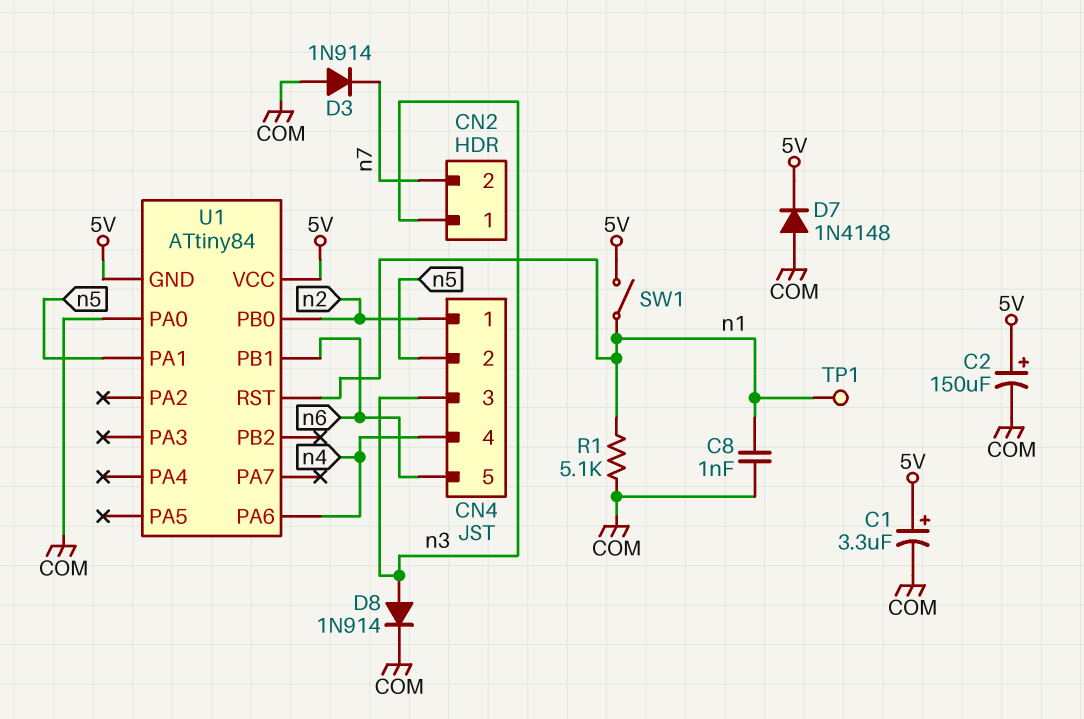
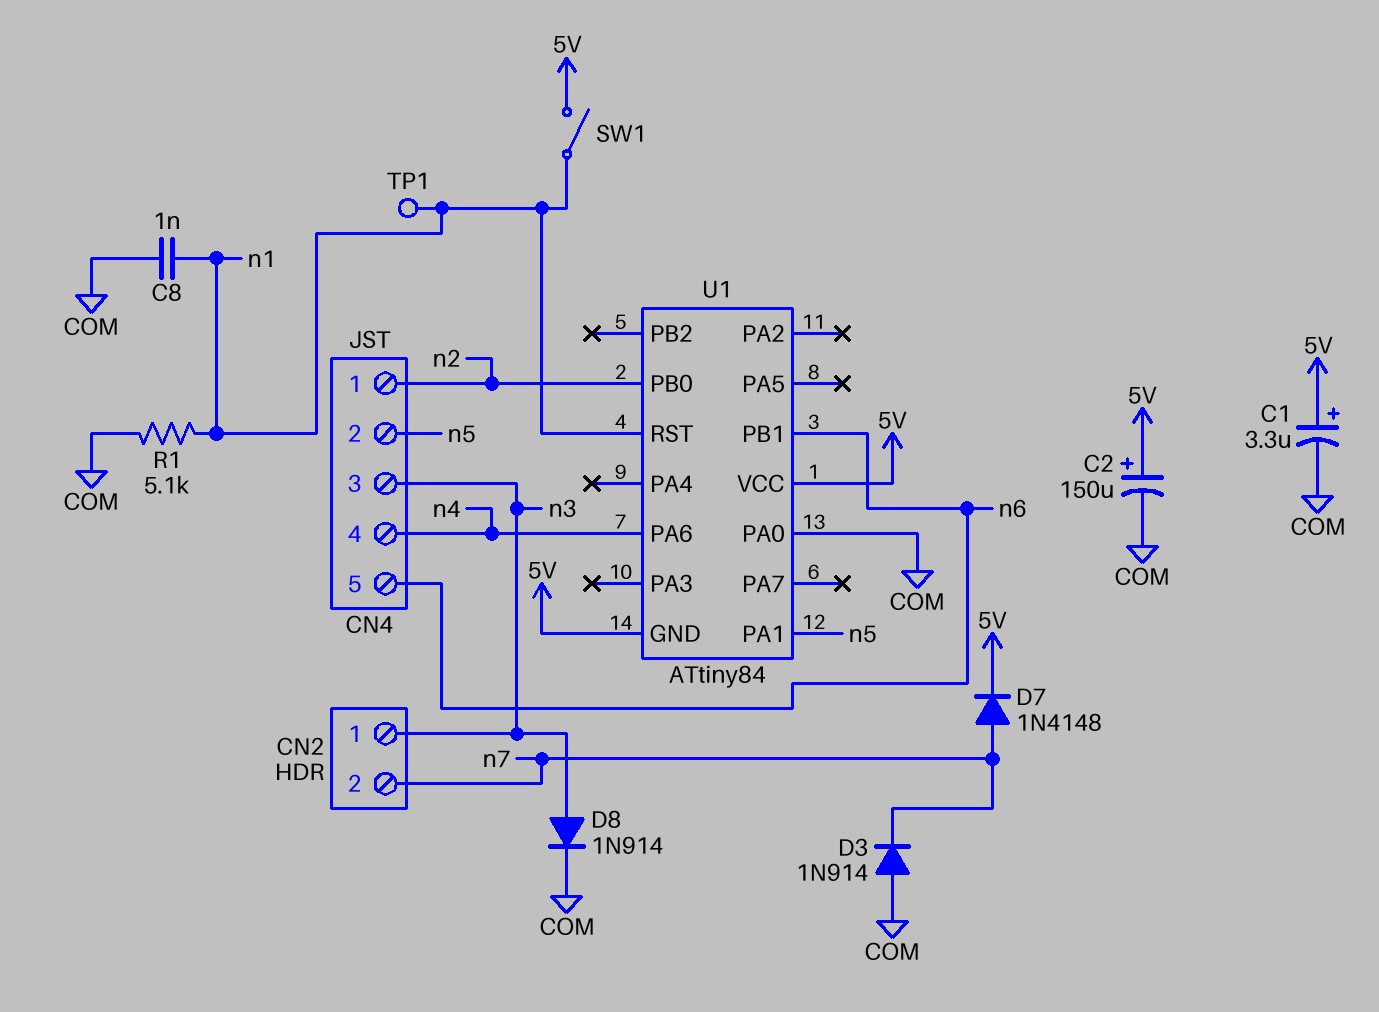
D7: diode 1N4148 (A COM, K 5V) -> diode 1N4148 (A n7, K 5V)

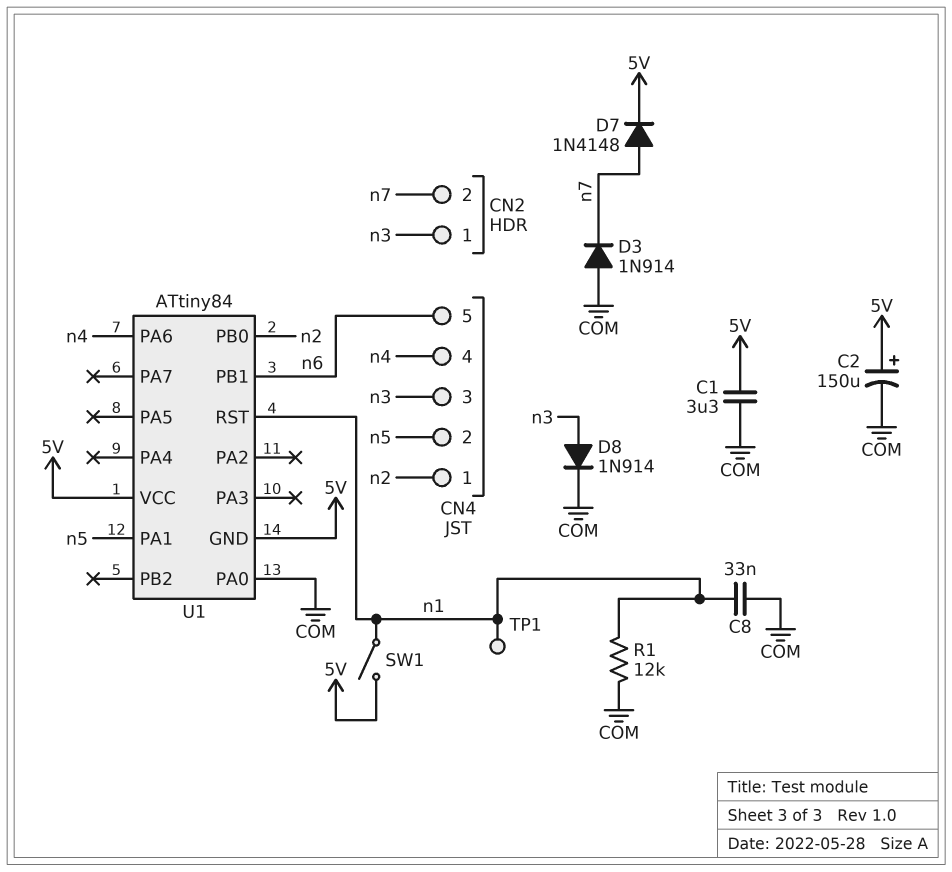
C1: 3.3uF (plus 5V, minus COM) -> 3.3uF (5V, COM)
C8: 1nF (COM, n1) -> 33nF (COM, n1)
R1: 5.1k (COM, n1) -> 12k (COM, n1)

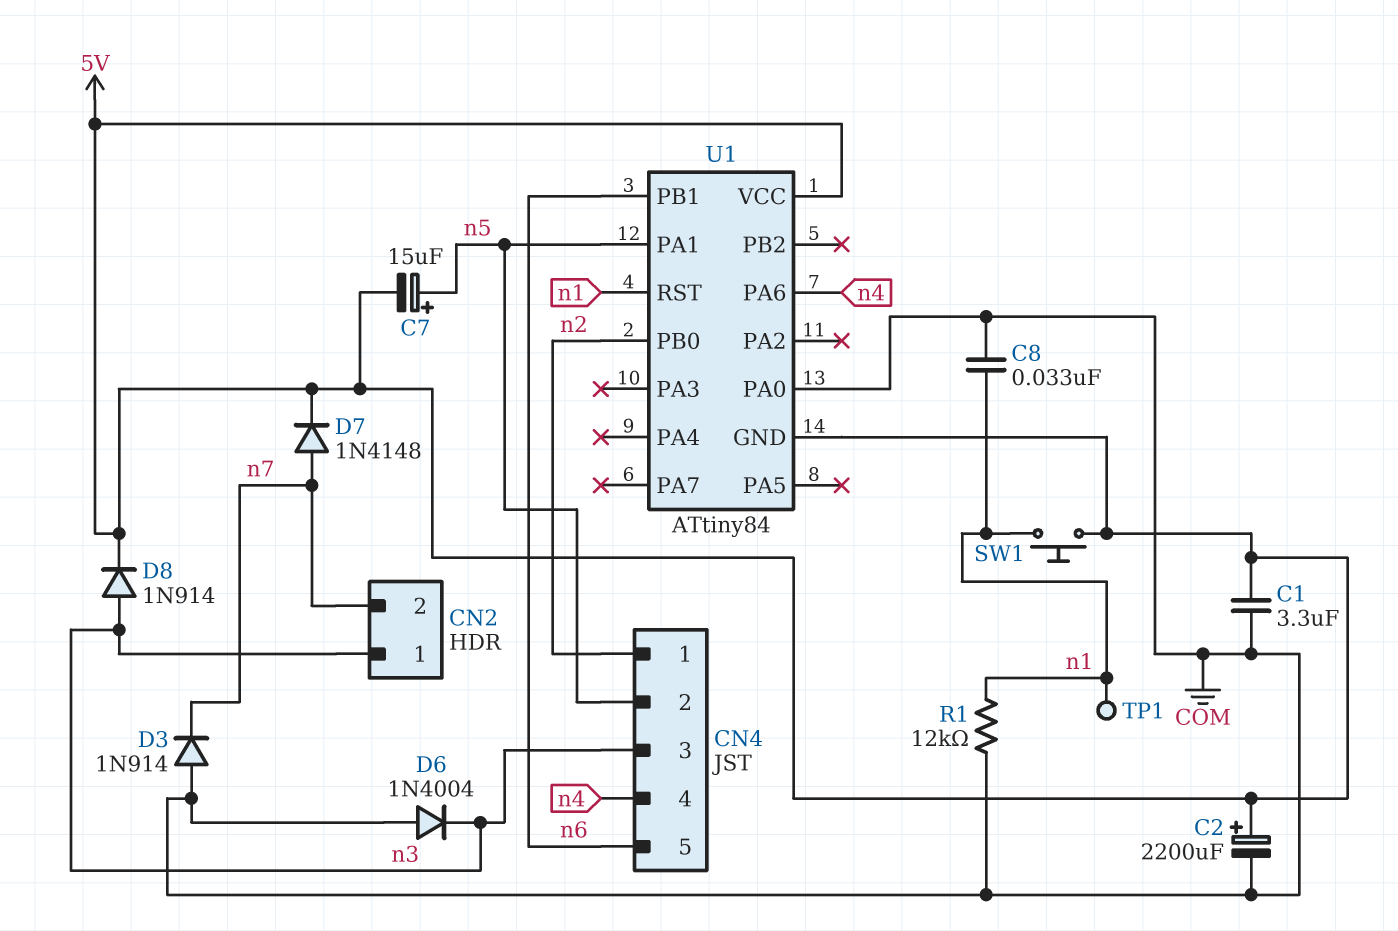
C2: 150uF (plus 5V, minus COM) -> 2200uF (plus 5V, minus COM)
C7: none -> 15uF (plus n5, minus 5V)
D6: none -> diode 1N4004 (A COM, K n3)
D8: diode 1N914 (A n3, K COM) -> diode 1N914 (A n3, K 5V)
SW1: switch (5V, n1) -> button (5V, n1)

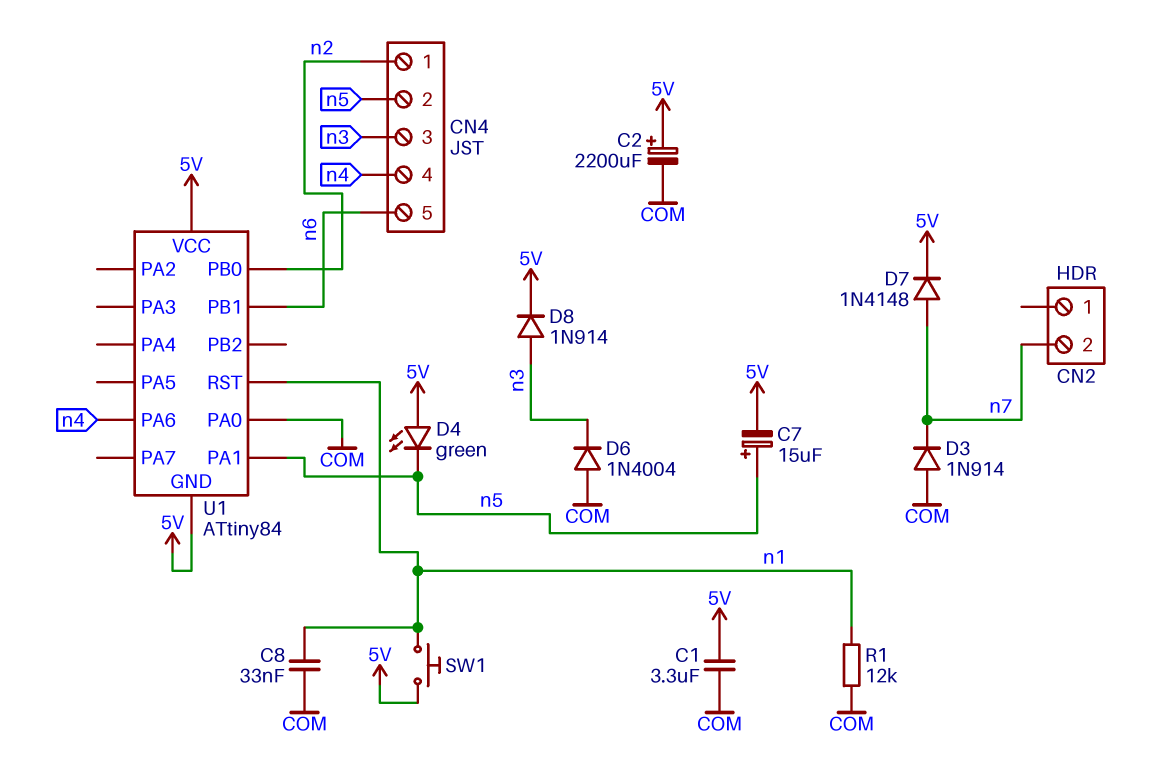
CN2 pin 1: n3 -> none
D4: none -> LED green (A 5V, K n5)
TP1: test point (n1) -> none

